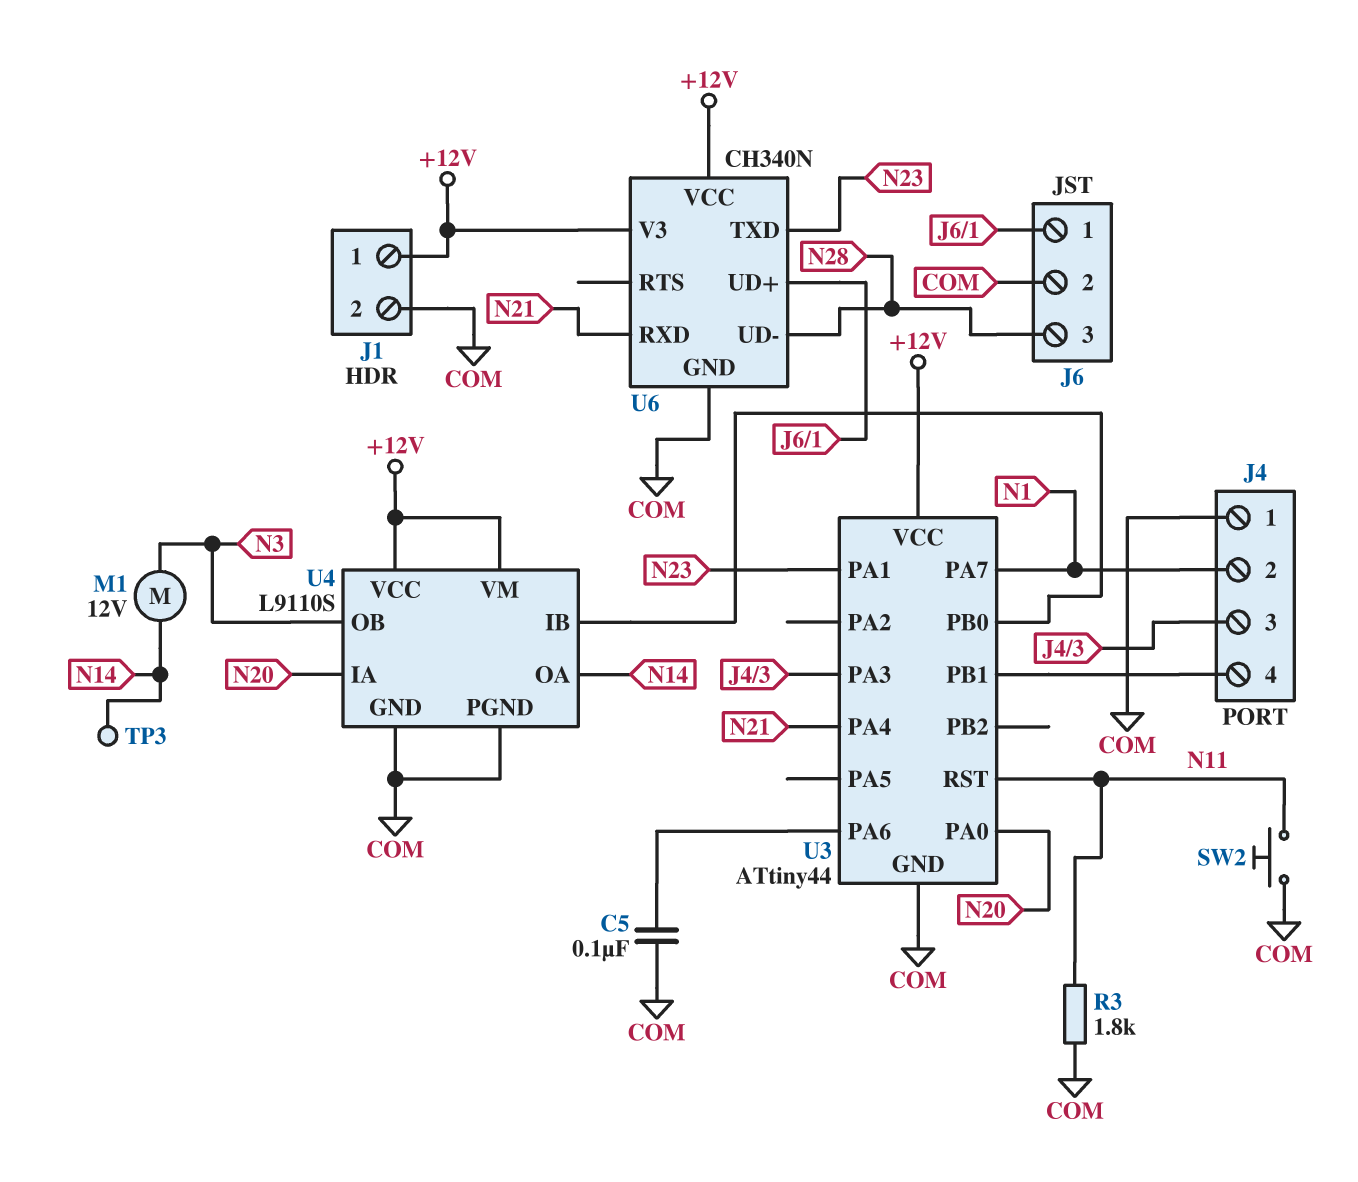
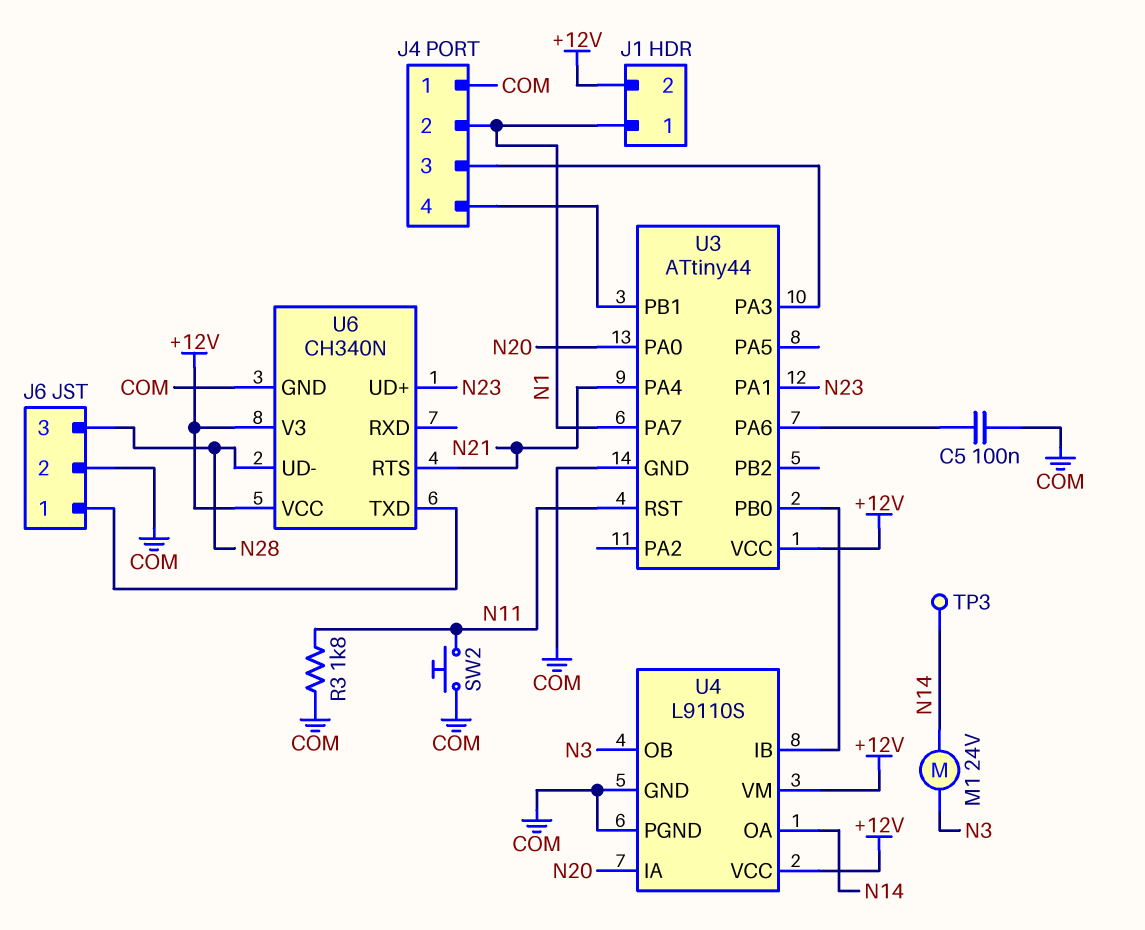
J1 pin 1: +12V -> N1
J1 pin 2: COM -> +12V
M1: motor 12V (N3, N14) -> motor 24V (N3, N14)
U6 pin RTS: none -> N21
U6 pin RXD: N21 -> none
U6 pin TXD: N23 -> J6/1
U6 pin UD+: J6/1 -> N23

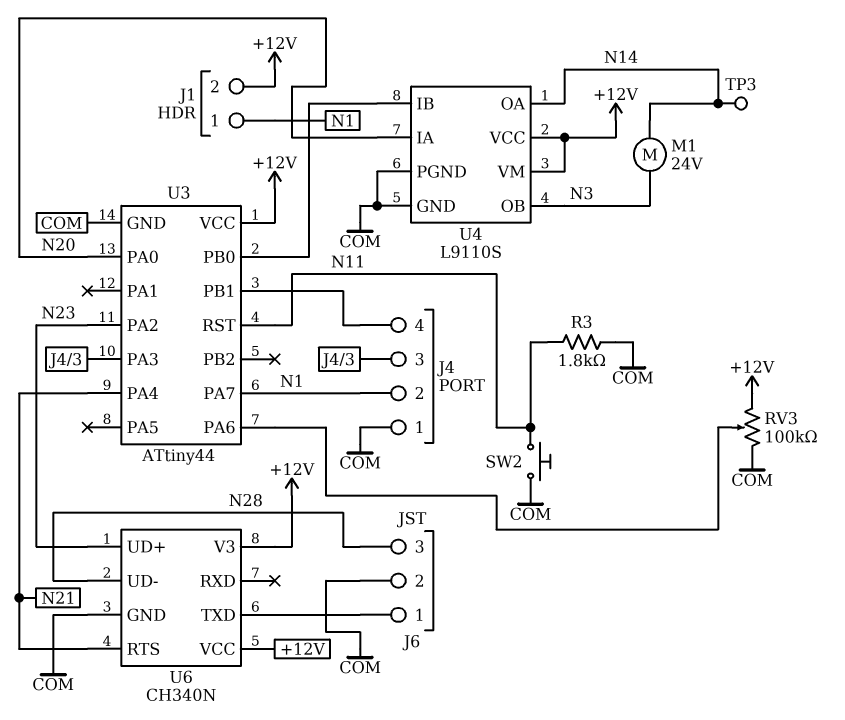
C5: 100nF (COM, U3/PA6) -> none
RV3: none -> 100k (+12V, COM, wiper U3/PA6)
U3 pin PA1: N23 -> none
U3 pin PA2: none -> N23

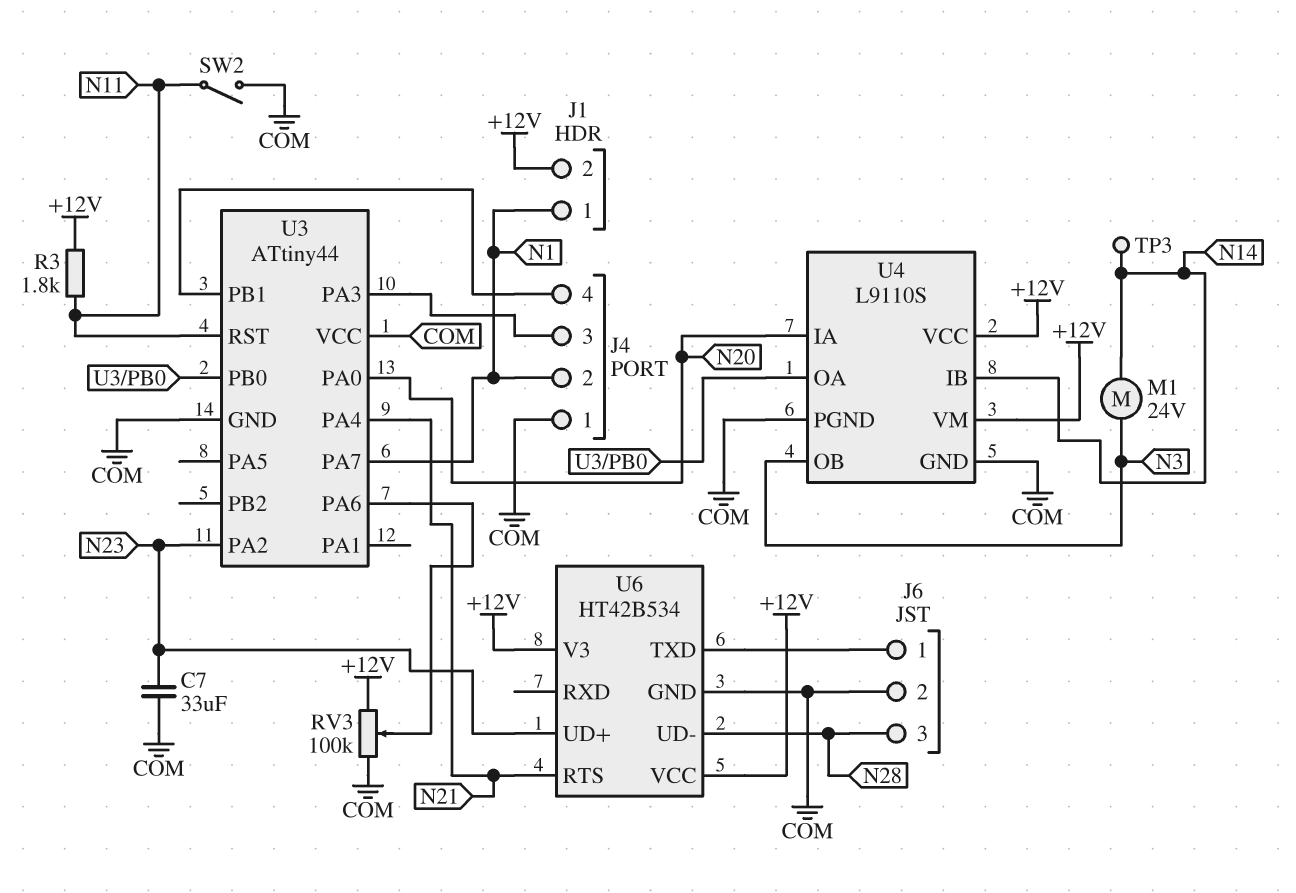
C7: none -> 33uF (COM, N23)
R3: 1.8k (COM, N11) -> 1.8k (+12V, N11)
SW2: button (COM, N11) -> switch (COM, N11)
U3 pin VCC: +12V -> COM
U4 pin IB: U3/PB0 -> N14
U4 pin OA: N14 -> U3/PB0
U6: CH340N -> HT42B534

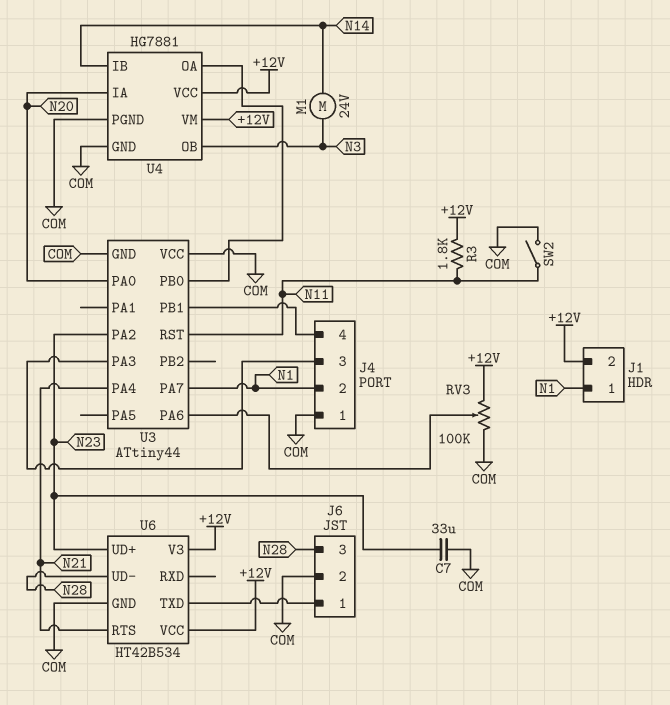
TP3: test point (N14) -> none
U4: L9110S -> HG7881

